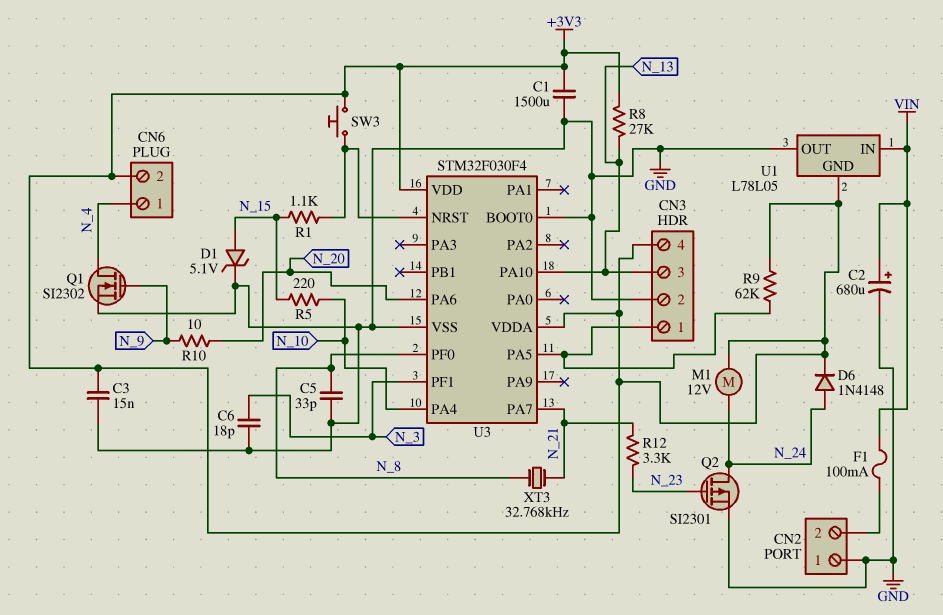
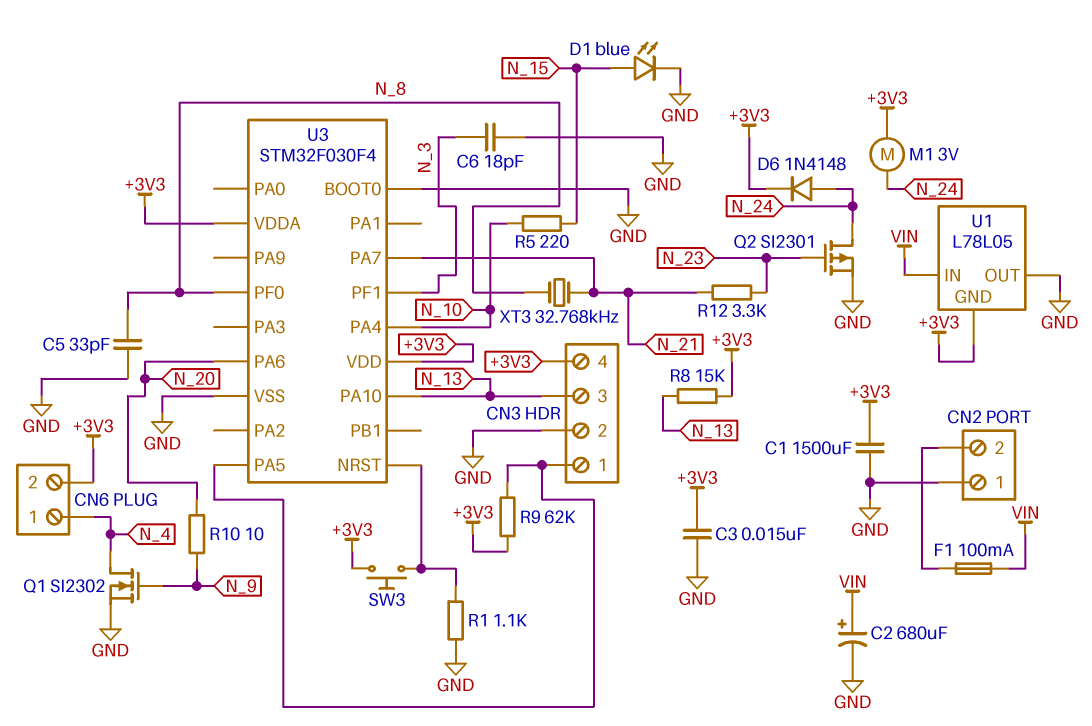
D1: zener 5.1V (A N_15, K GND) -> LED blue (A N_15, K GND)
M1: motor 12V (+3V3, N_24) -> motor 3V (+3V3, N_24)
R1: 1.1k (N_15, U3/NRST) -> 1.1k (GND, U3/NRST)
R8: 27k (+3V3, N_13) -> 15k (+3V3, N_13)

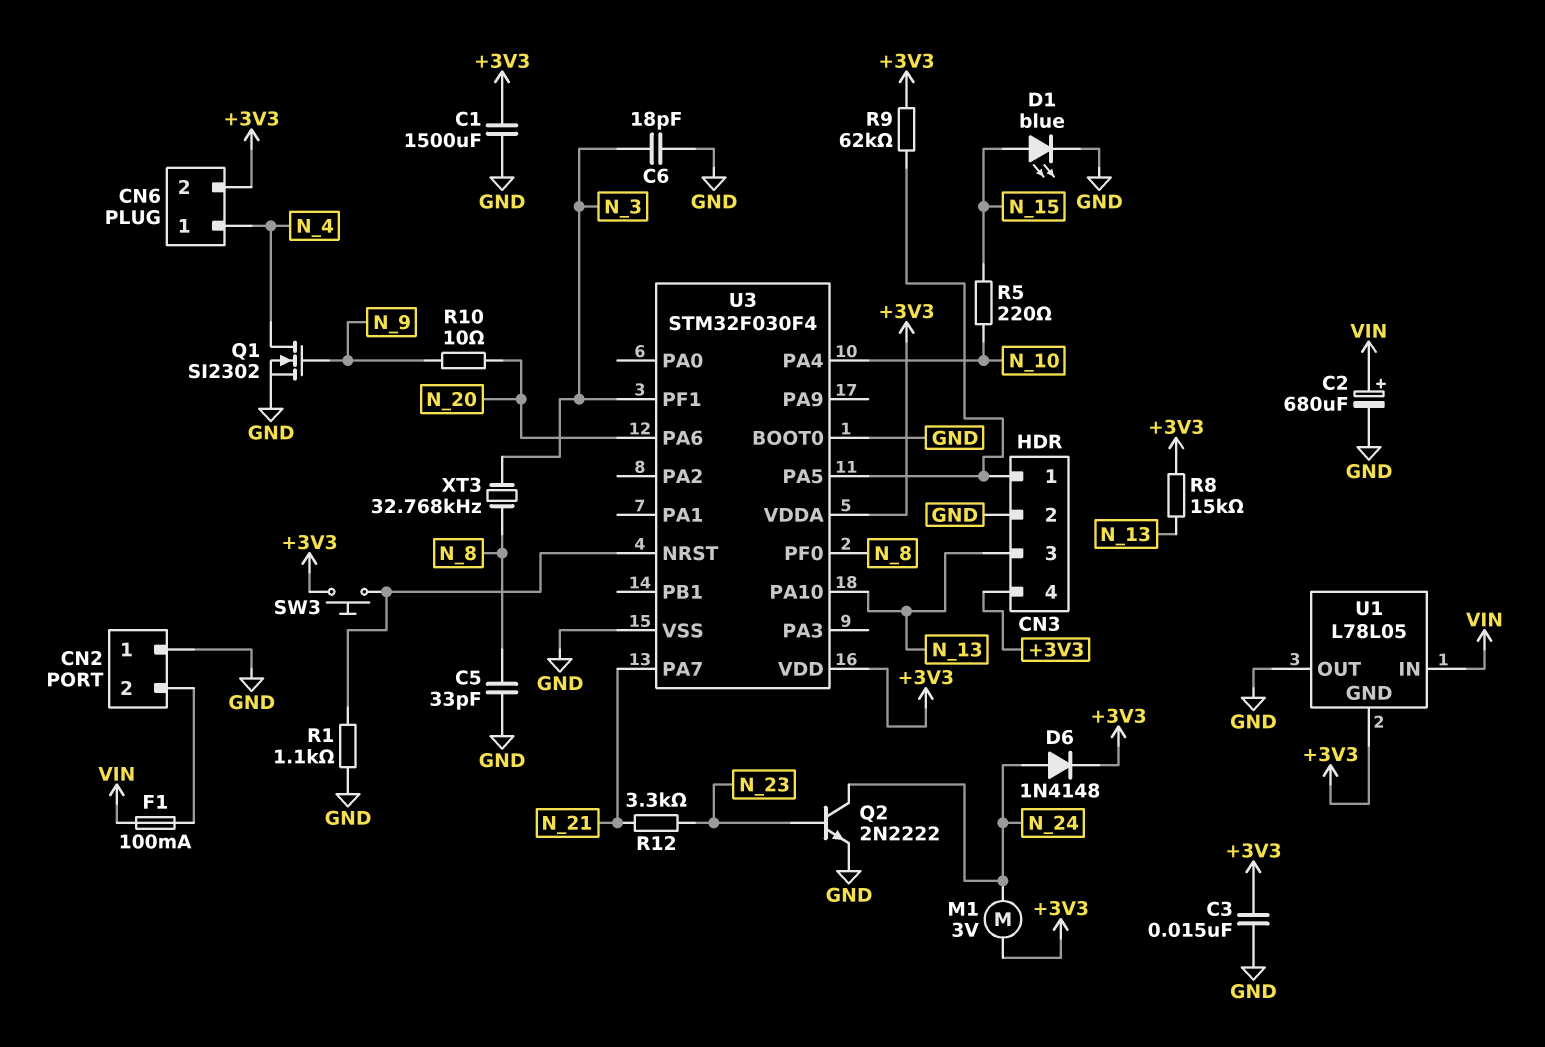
Q2: PMOS SI2301 (G N_23, D N_24, S GND) -> NPN 2N2222 (B N_23, C N_24, E GND)
XT3: 32.768kHz (N_8, N_21) -> 32.768kHz (N_3, N_8)

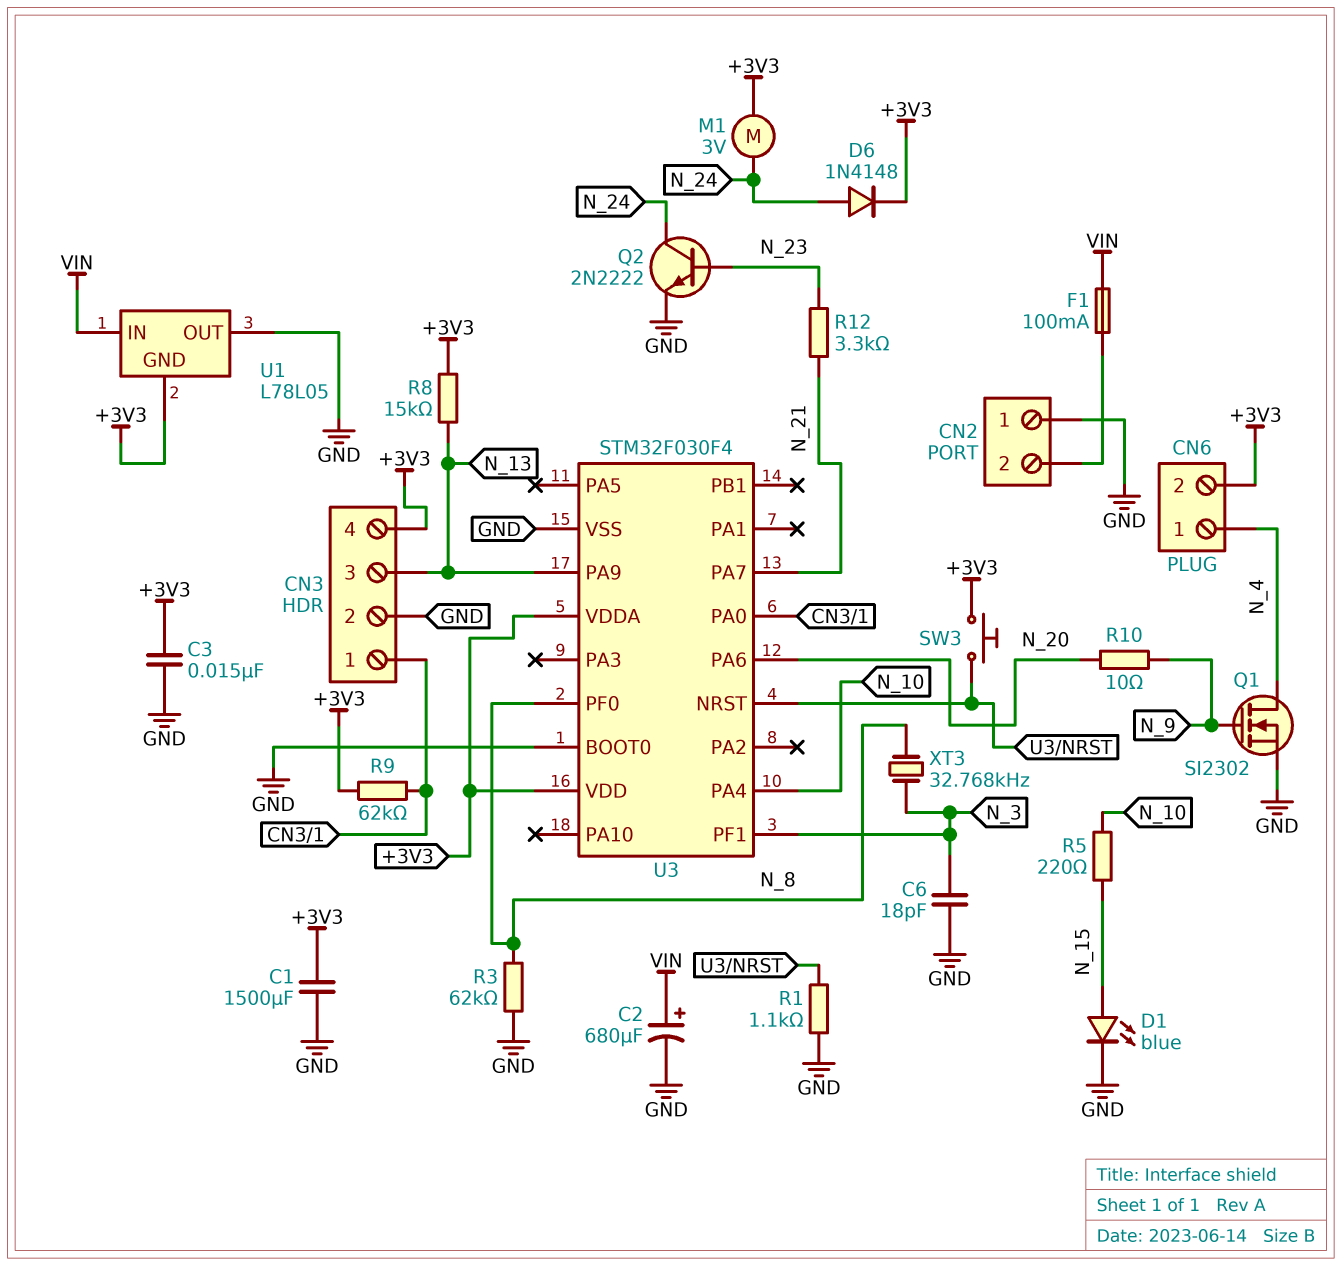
C5: 33pF (GND, N_8) -> none
R3: none -> 62k (GND, N_8)
U3 pin PA0: none -> CN3/1
U3 pin PA5: CN3/1 -> none
U3 pin PA9: none -> N_13
U3 pin PA10: N_13 -> none

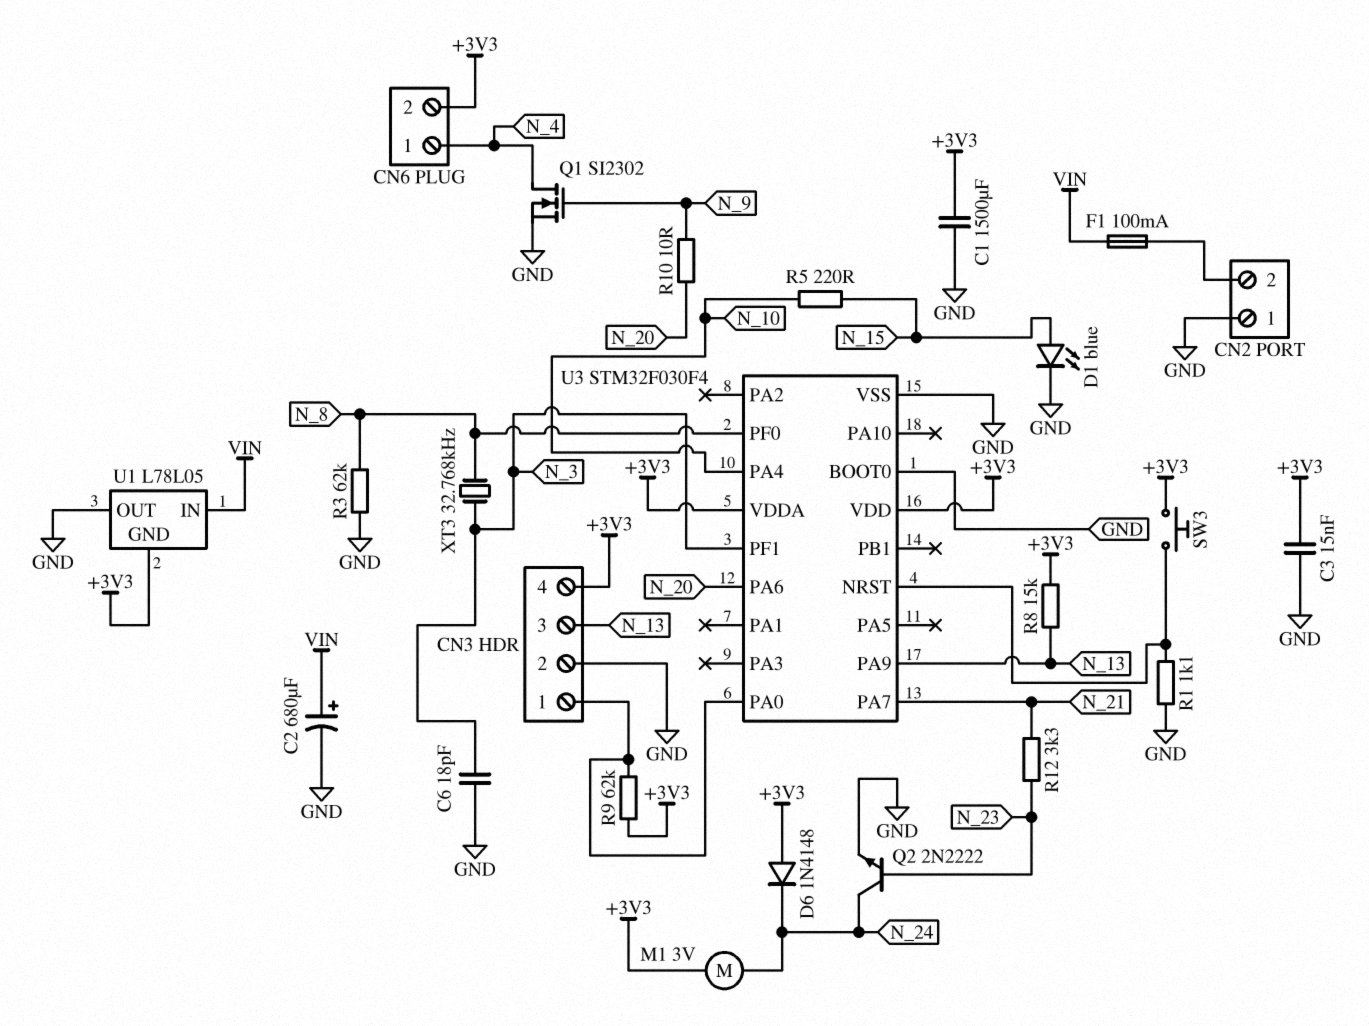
D6: diode 1N4148 (A N_24, K +3V3) -> diode 1N4148 (A +3V3, K N_24)

